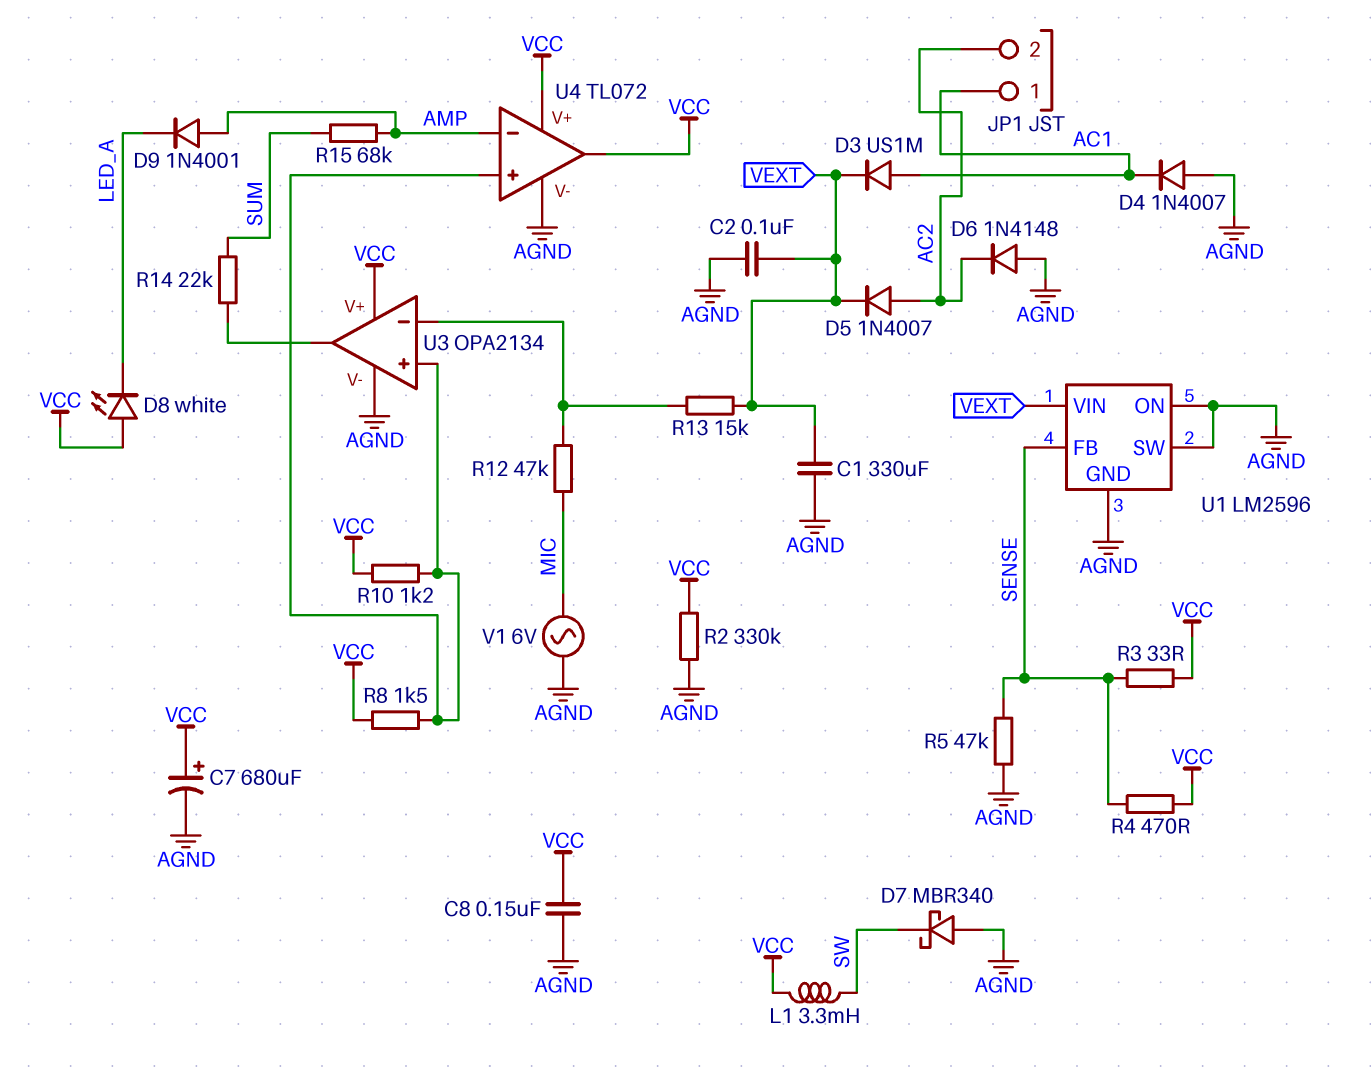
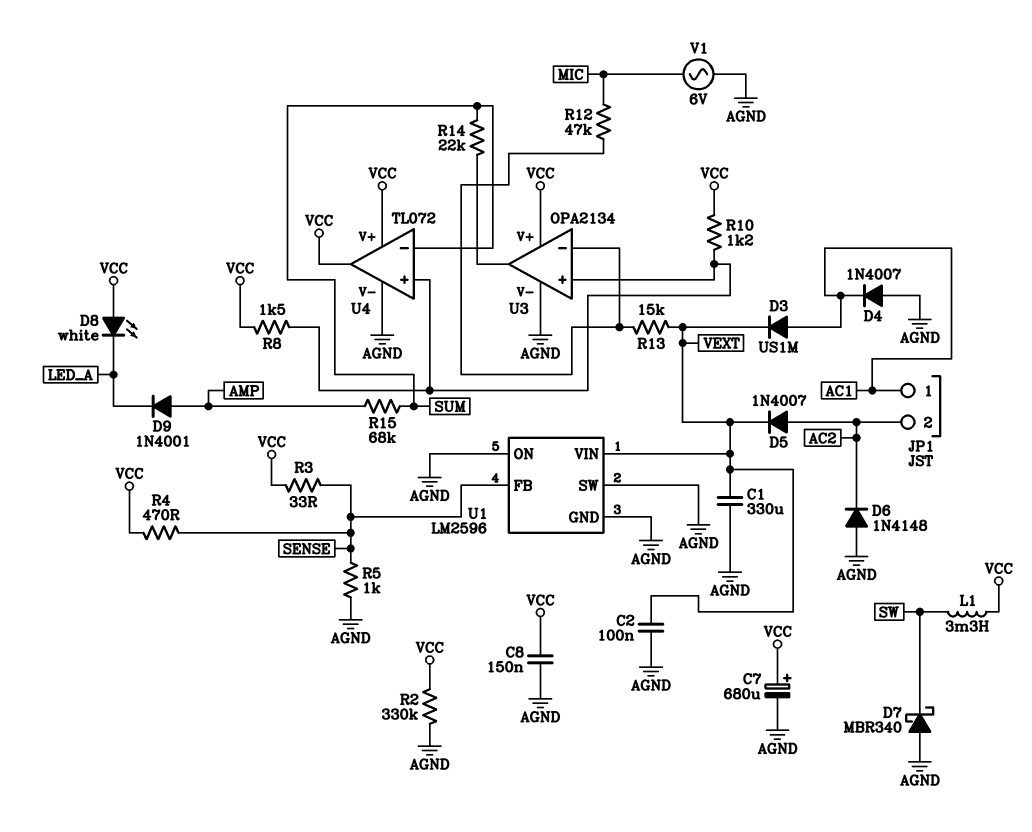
R5: 47k (AGND, SENSE) -> 1k (AGND, SENSE)
U4 pin in-: AMP -> SUM

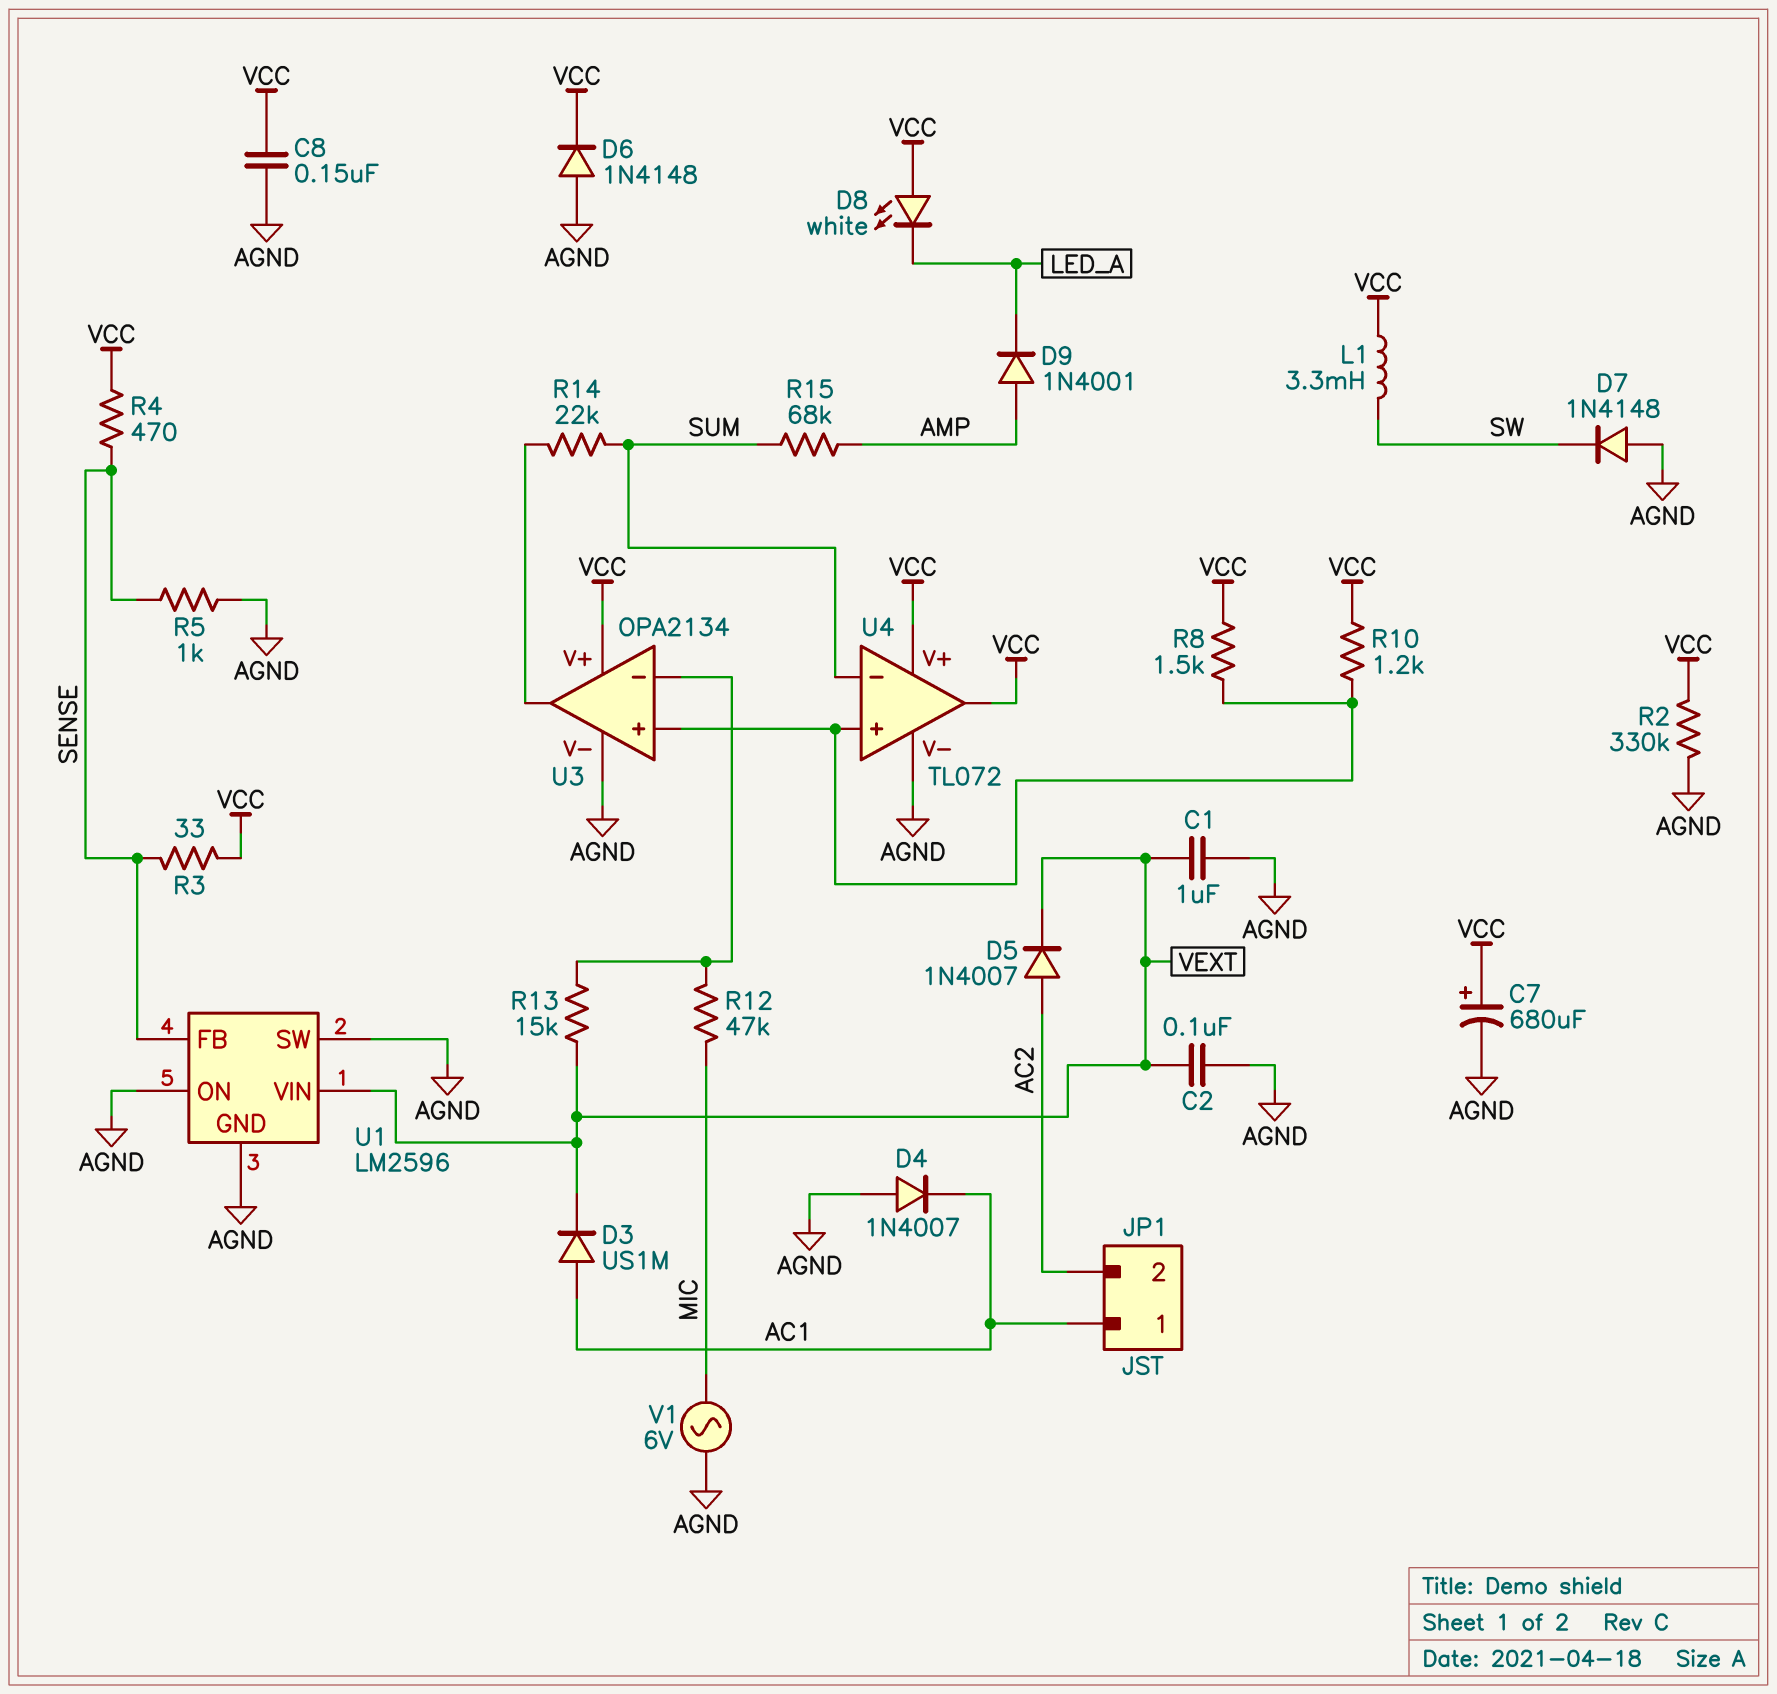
C1: 330uF (AGND, VEXT) -> 1uF (AGND, VEXT)
D6: diode 1N4148 (A AGND, K AC2) -> diode 1N4148 (A AGND, K VCC)
D7: schottky MBR340 (A AGND, K SW) -> diode 1N4148 (A AGND, K SW)

